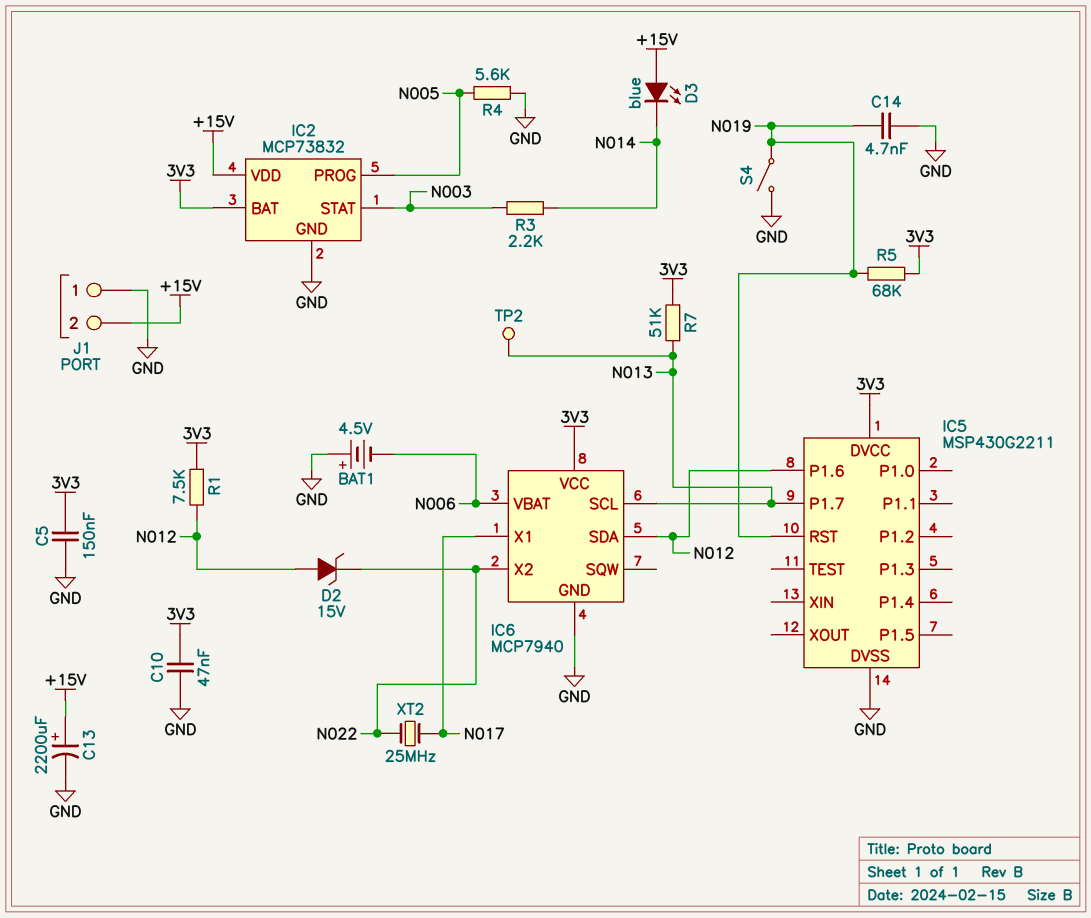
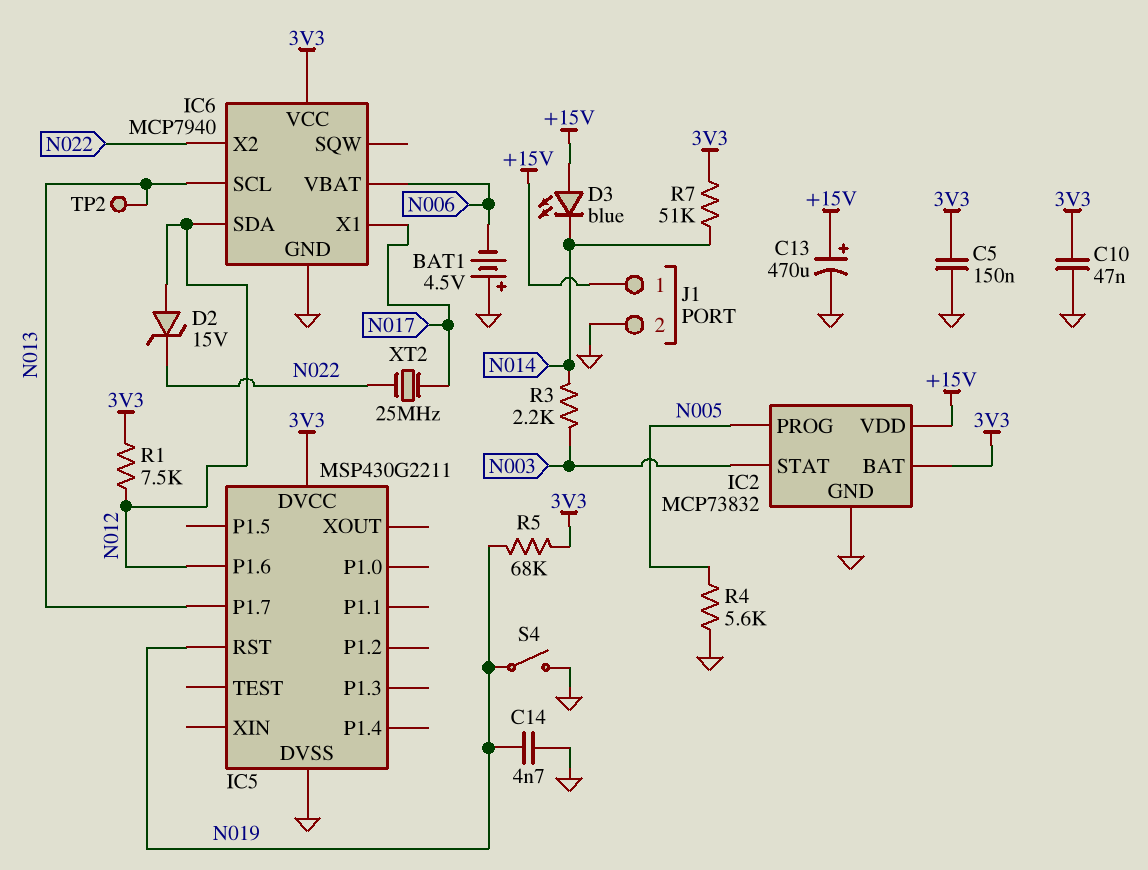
C13: 2200uF (plus +15V, minus GND) -> 470uF (plus +15V, minus GND)
J1 pin 1: GND -> +15V
J1 pin 2: +15V -> GND
R7: 51k (3V3, N013) -> 51k (3V3, N014)

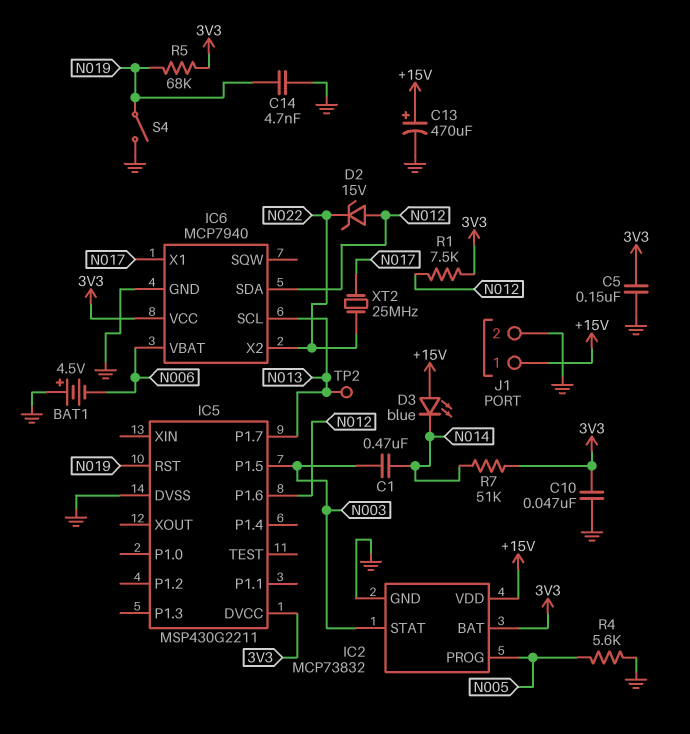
C1: none -> 470nF (N003, N014)
IC5 pin P1.5: none -> N003
R3: 2.2k (N003, N014) -> none

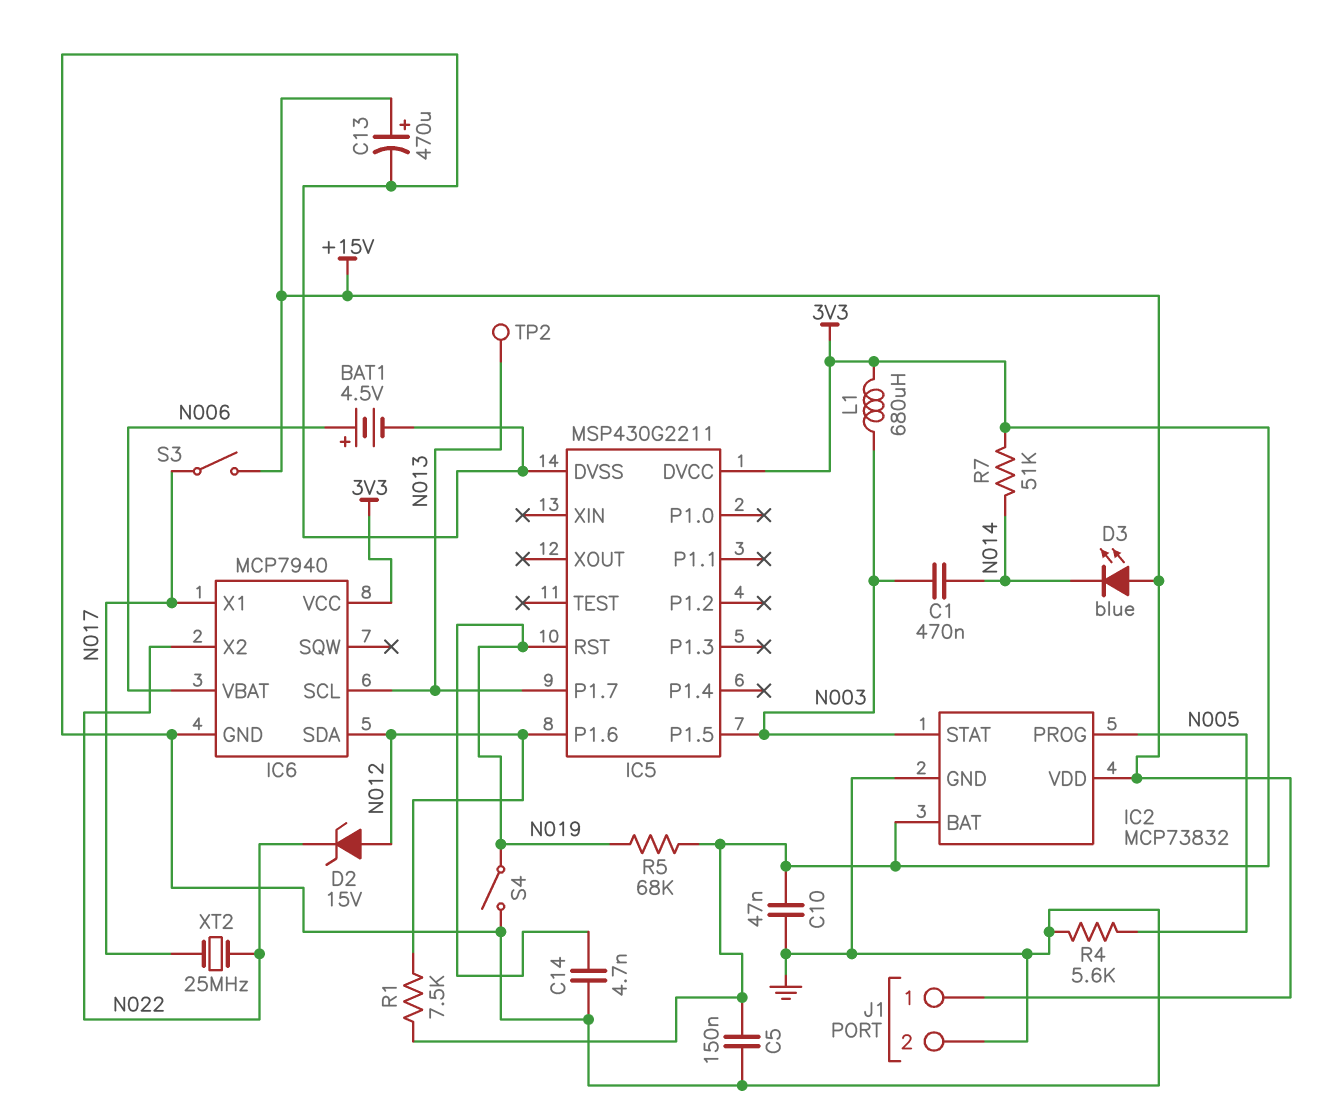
BAT1: 4.5V (plus GND, minus N006) -> 4.5V (plus N006, minus GND)
L1: none -> 680uH (3V3, N003)
S3: none -> switch (+15V, N017)

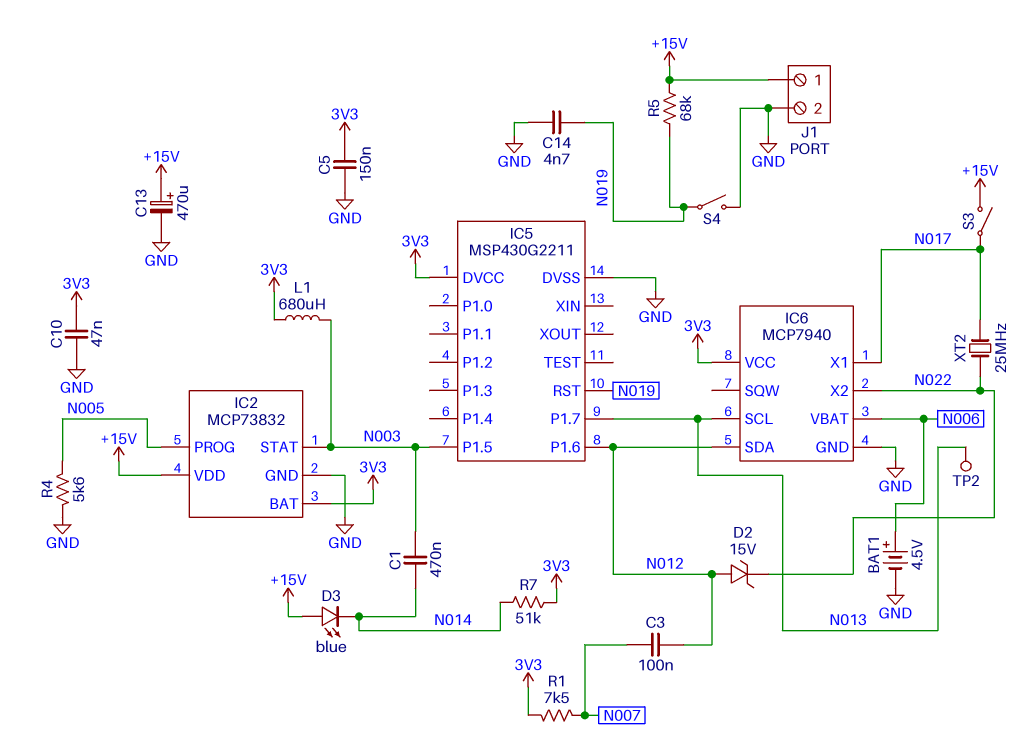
C3: none -> 100nF (N007, N012)
R1: 7.5k (3V3, N012) -> 7.5k (3V3, N007)
R5: 68k (3V3, N019) -> 68k (+15V, N019)

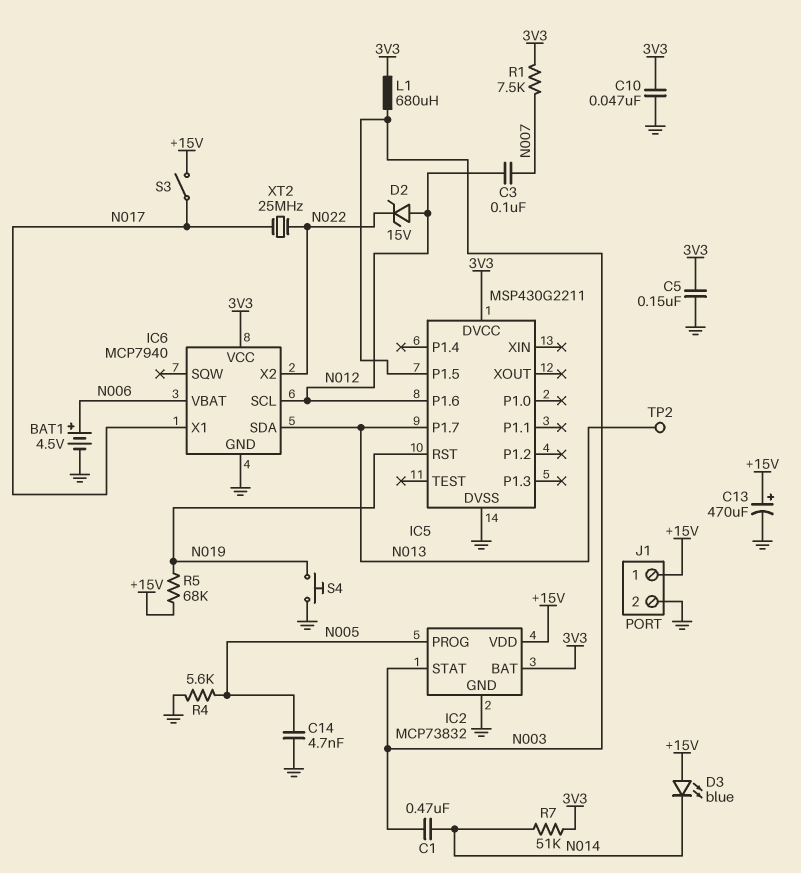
C14: 4.7nF (GND, N019) -> 4.7nF (GND, N005)
IC6 pin SCL: N013 -> N012
IC6 pin SDA: N012 -> N013
S4: switch (GND, N019) -> button (GND, N019)

